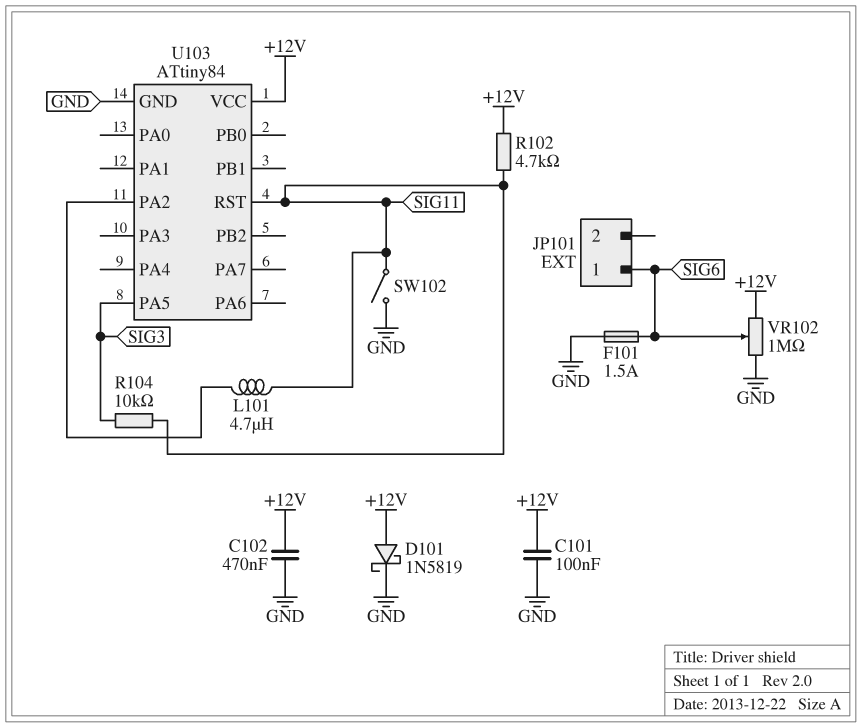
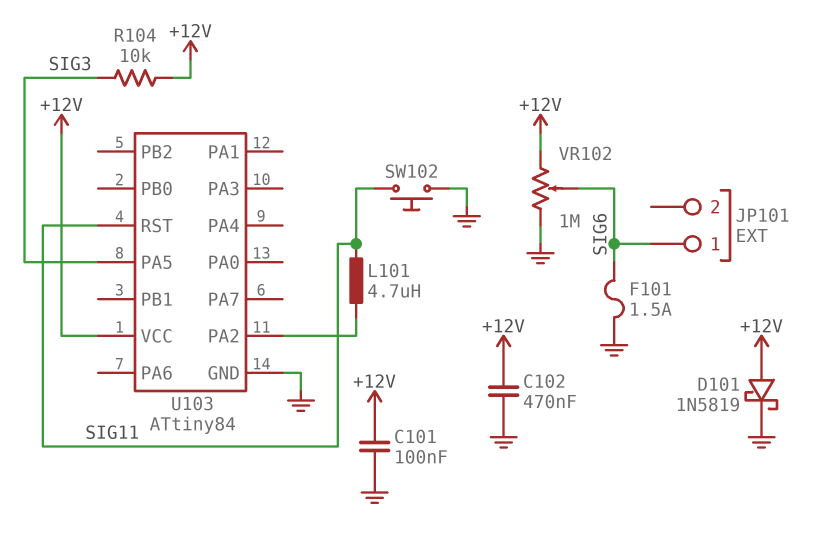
R102: 4.7k (+12V, SIG11) -> none
R104: 10k (SIG3, SIG11) -> 10k (+12V, SIG3)
SW102: switch (GND, SIG11) -> button (GND, SIG11)

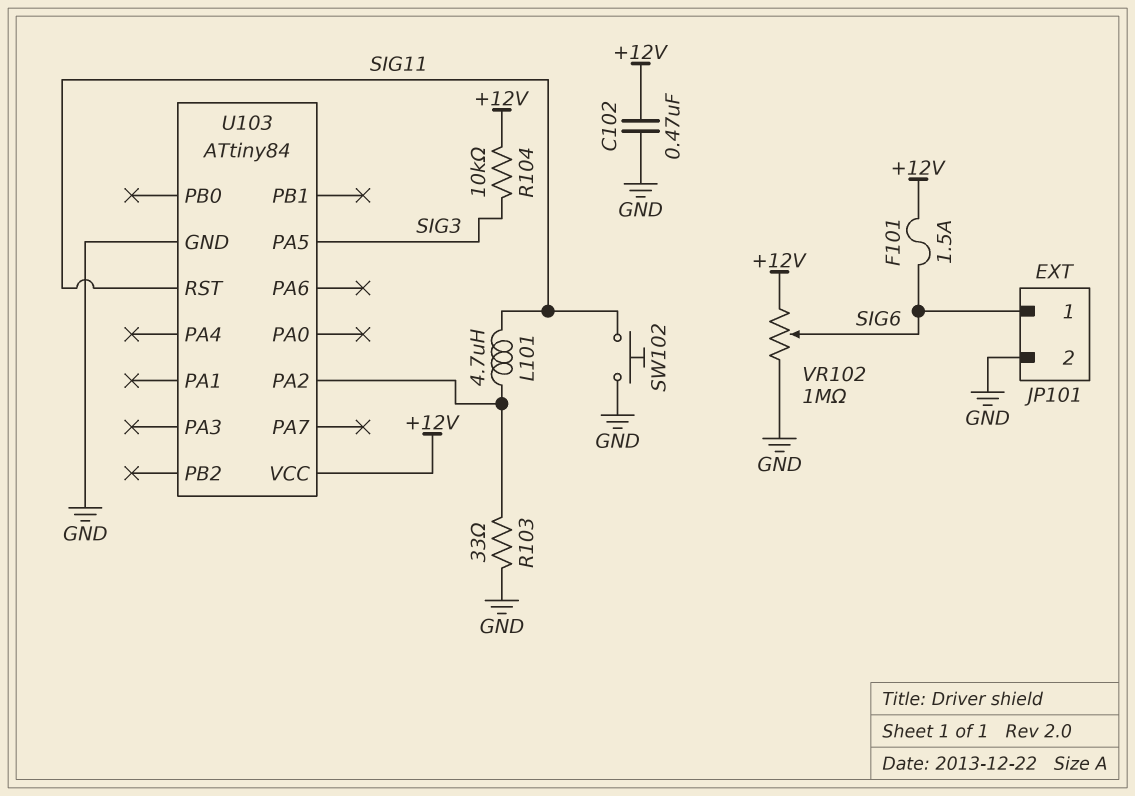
C101: 100nF (+12V, GND) -> none
D101: schottky 1N5819 (A +12V, K GND) -> none
F101: 1.5A (GND, SIG6) -> 1.5A (+12V, SIG6)
JP101 pin 2: none -> GND
R103: none -> 33 (GND, U103/PA2)

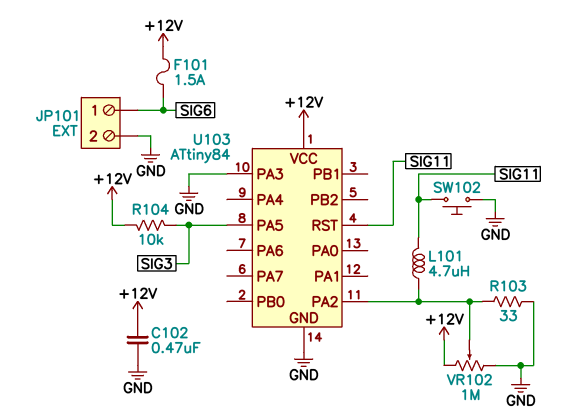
U103 pin PA3: none -> GND
VR102: 1M (+12V, GND, wiper SIG6) -> 1M (+12V, GND, wiper U103/PA2)

